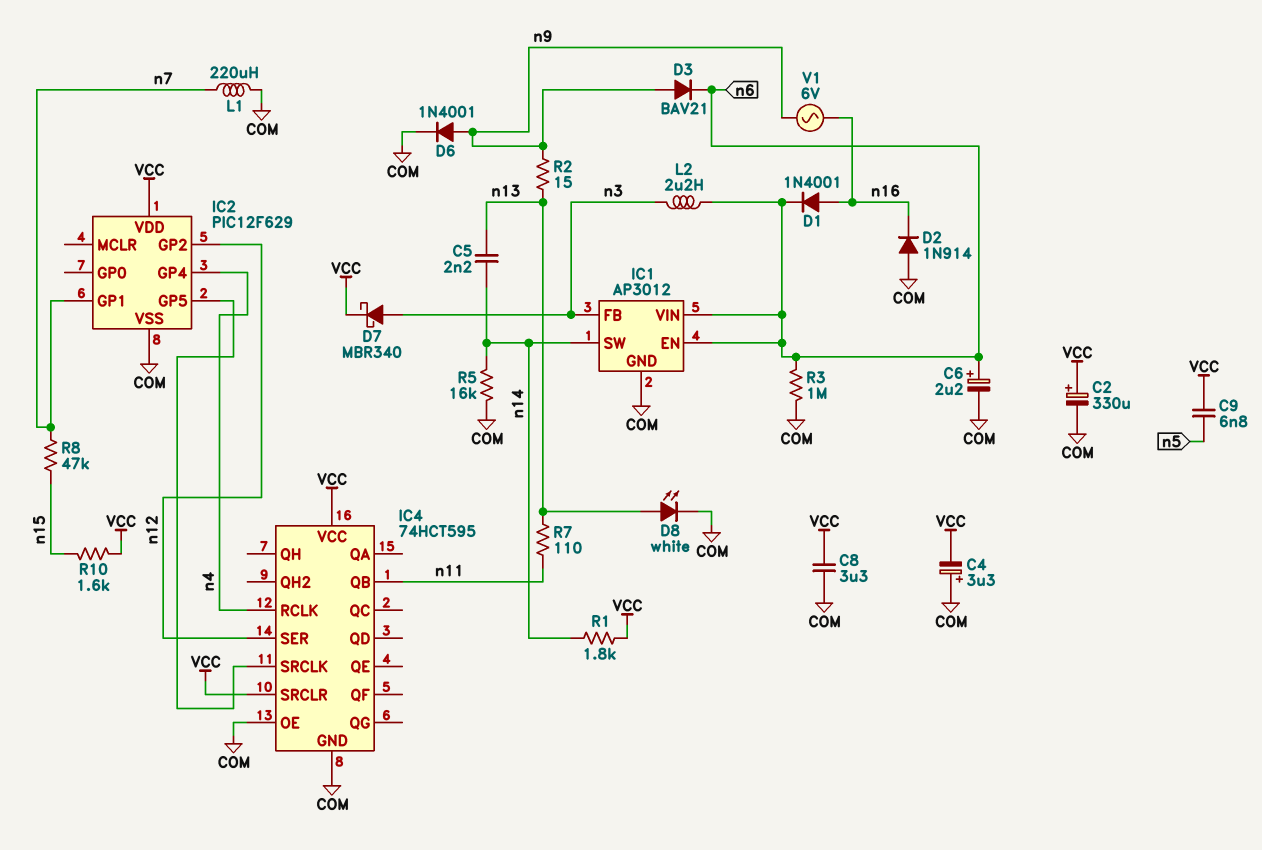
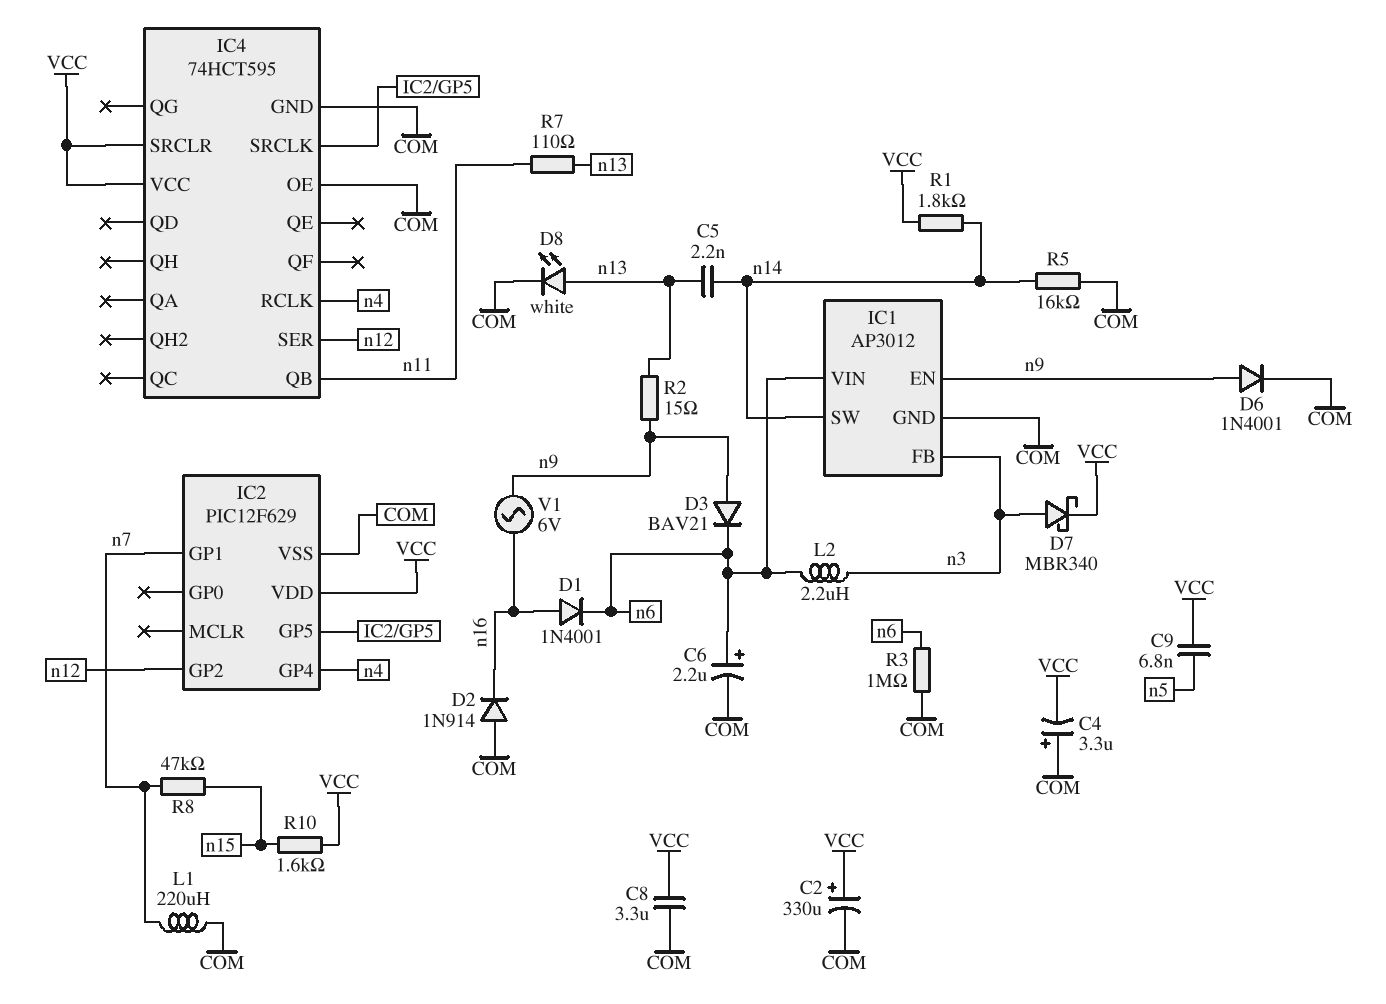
IC1 pin EN: n6 -> n9

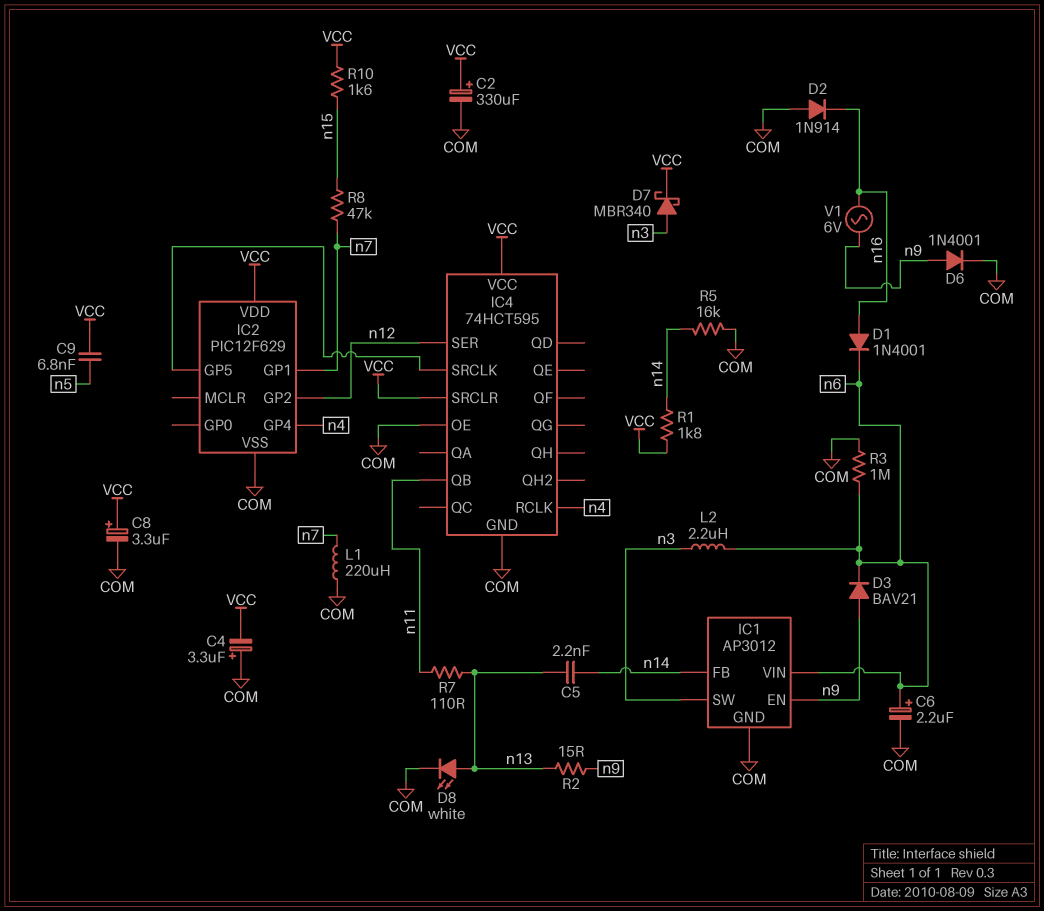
C8: 3.3uF (COM, VCC) -> 3.3uF (plus VCC, minus COM)
IC1 pin FB: n3 -> n14
IC1 pin SW: n14 -> n3

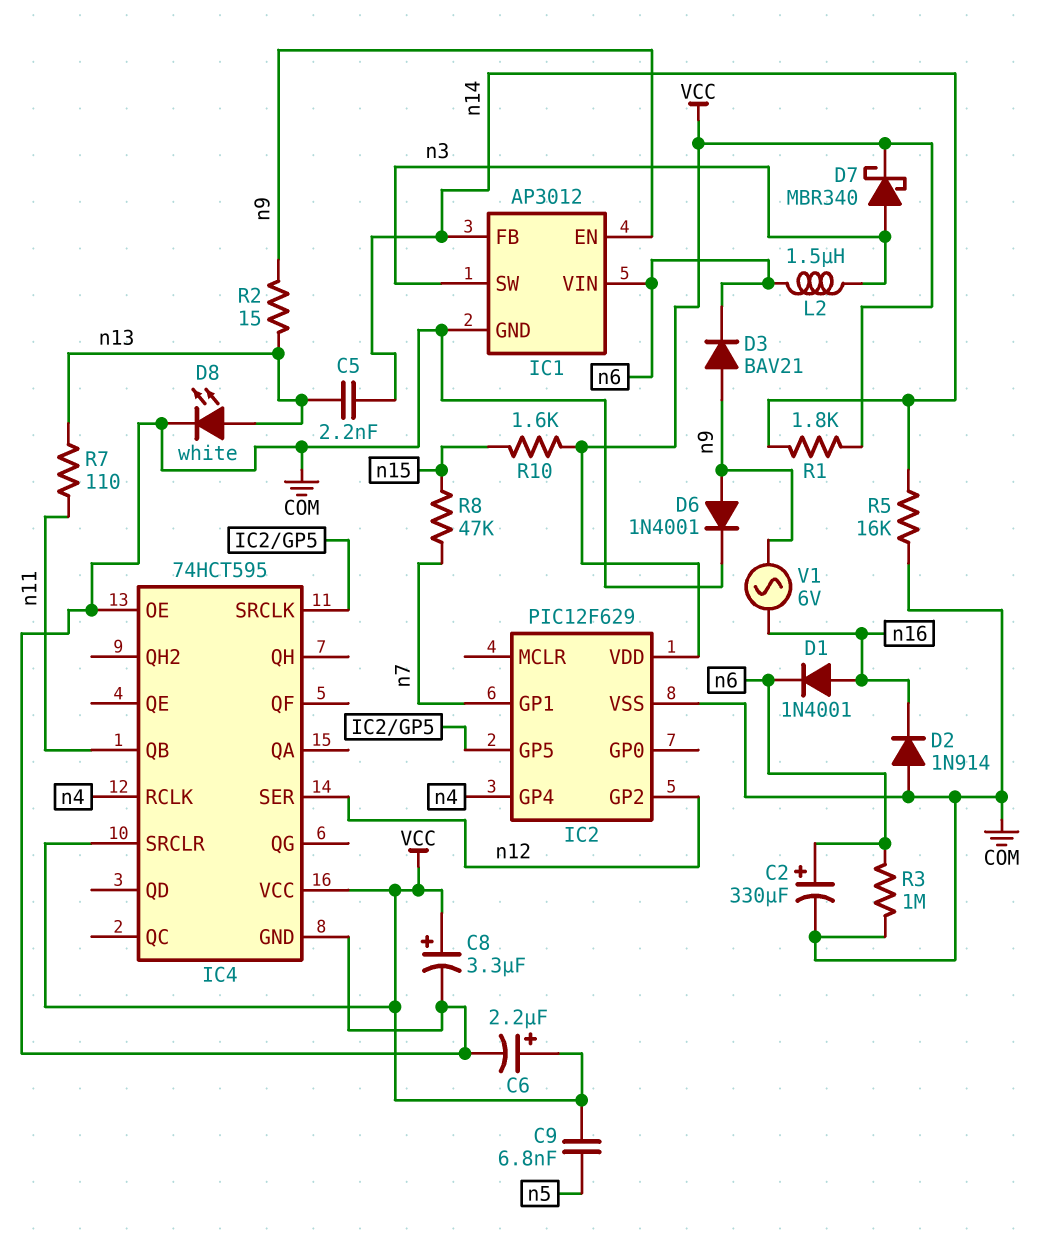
C2: 330uF (plus VCC, minus COM) -> 330uF (plus n6, minus COM)
C4: 3.3uF (plus COM, minus VCC) -> none
C6: 2.2uF (plus n6, minus COM) -> 2.2uF (plus VCC, minus COM)
L1: 220uH (COM, n7) -> none
L2: 2.2uH (n3, n6) -> 1.5uH (n3, n6)

